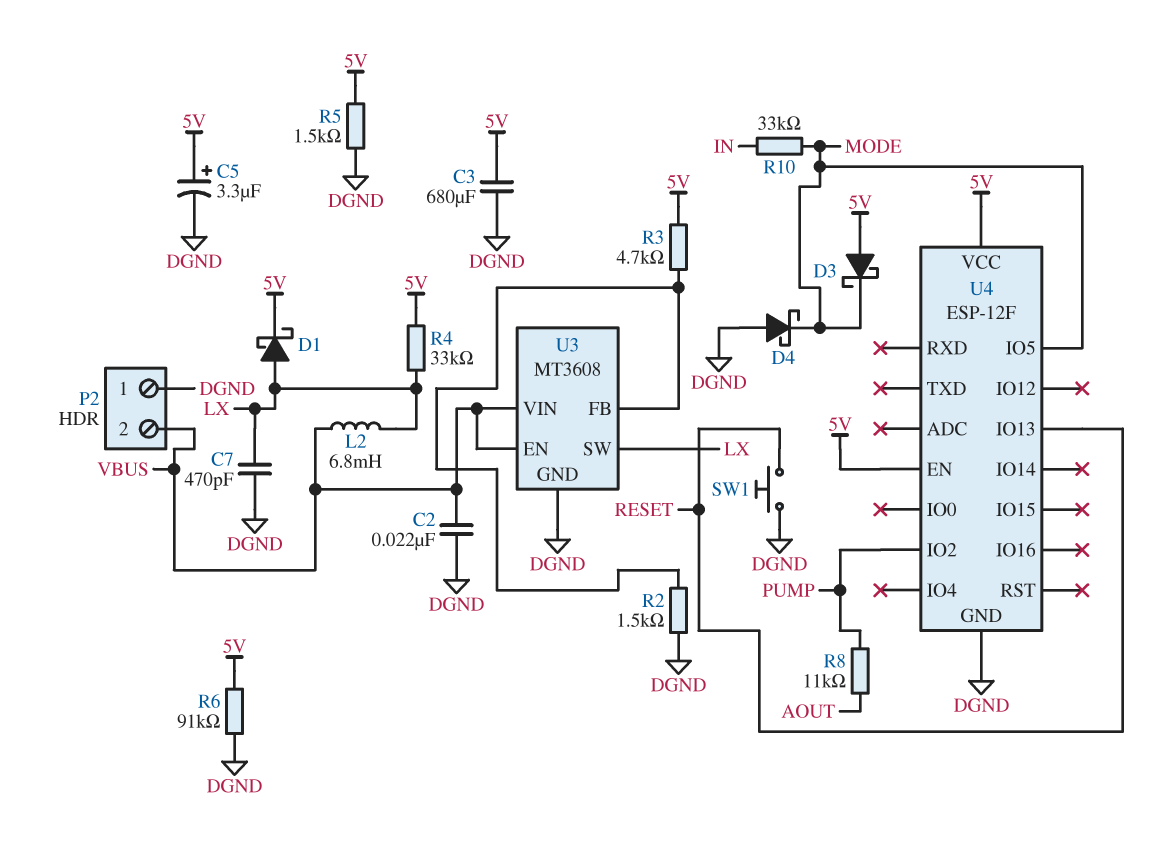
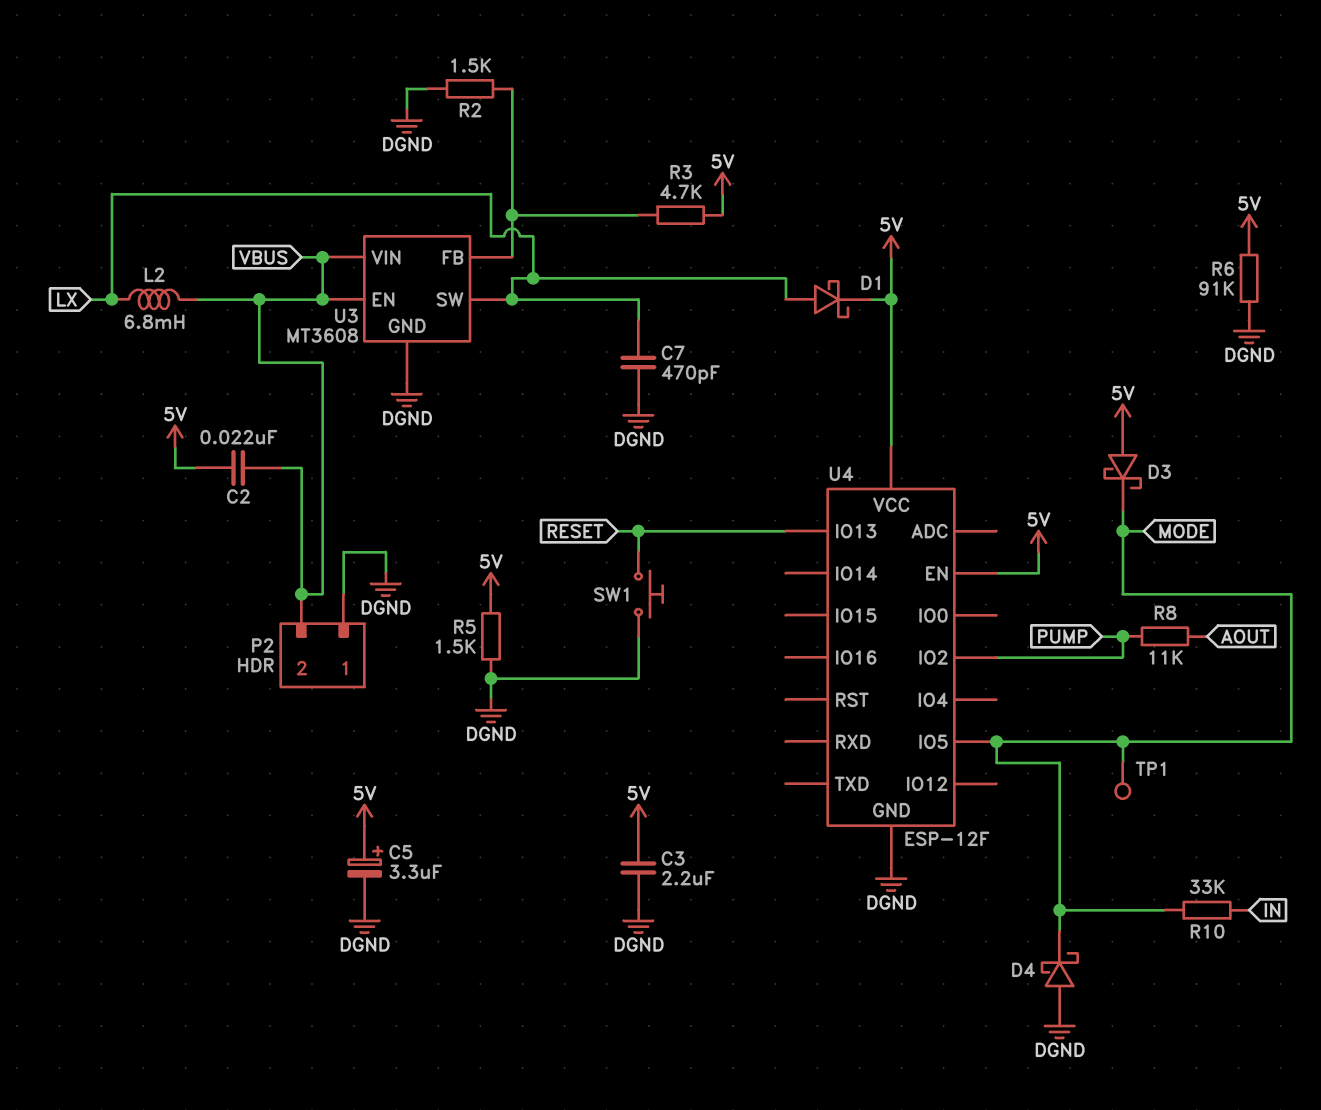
C2: 22nF (DGND, VBUS) -> 22nF (5V, VBUS)
C3: 680uF (5V, DGND) -> 2.2uF (5V, DGND)
R4: 33k (5V, LX) -> none
TP1: none -> test point (MODE)

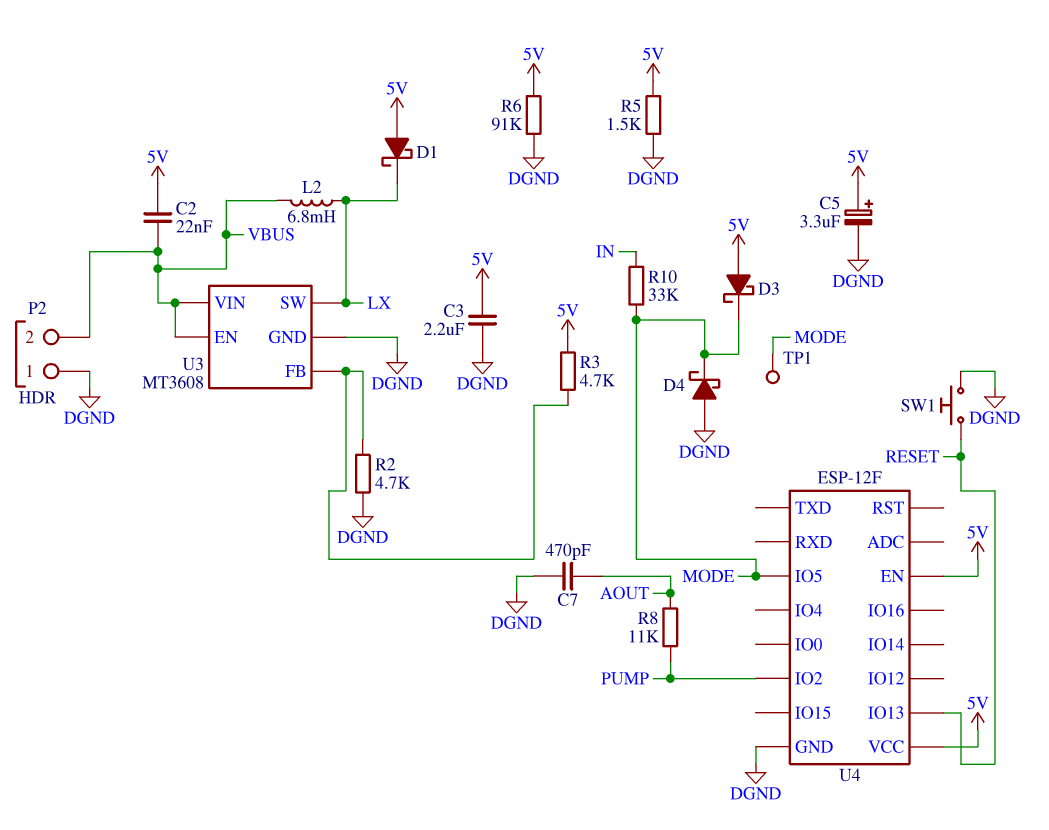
C7: 470pF (DGND, LX) -> 470pF (AOUT, DGND)
D1: schottky (A LX, K 5V) -> schottky (A 5V, K LX)
R2: 1.5k (DGND, U3/FB) -> 4.7k (DGND, U3/FB)

